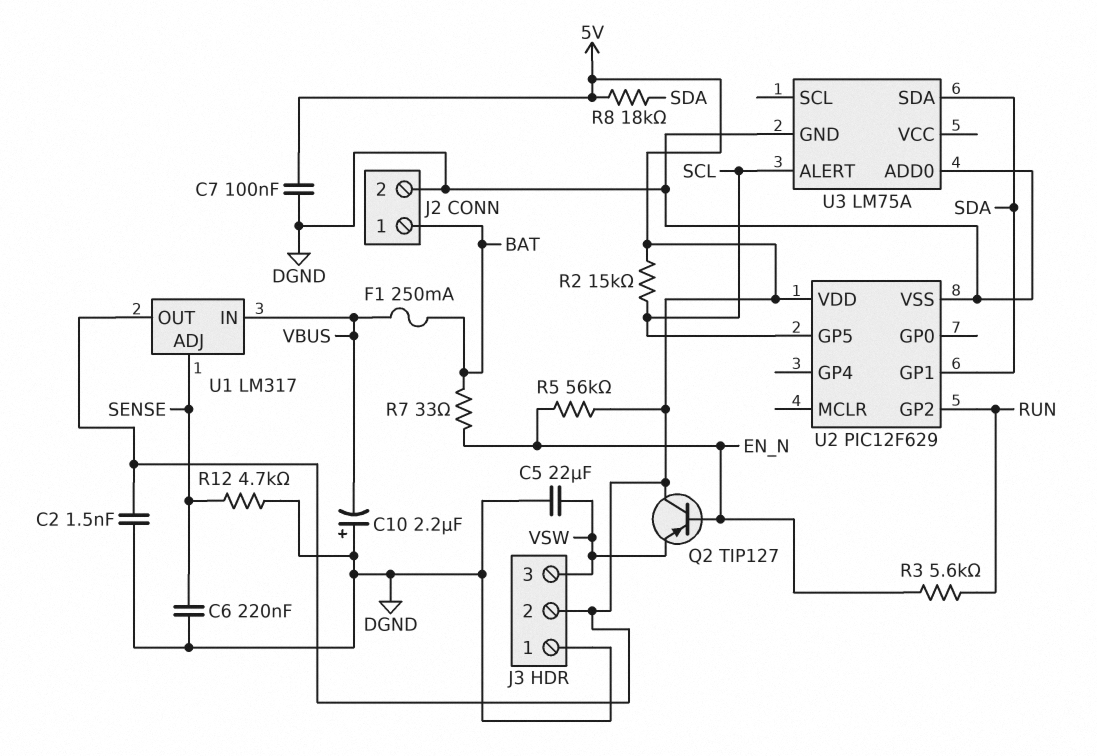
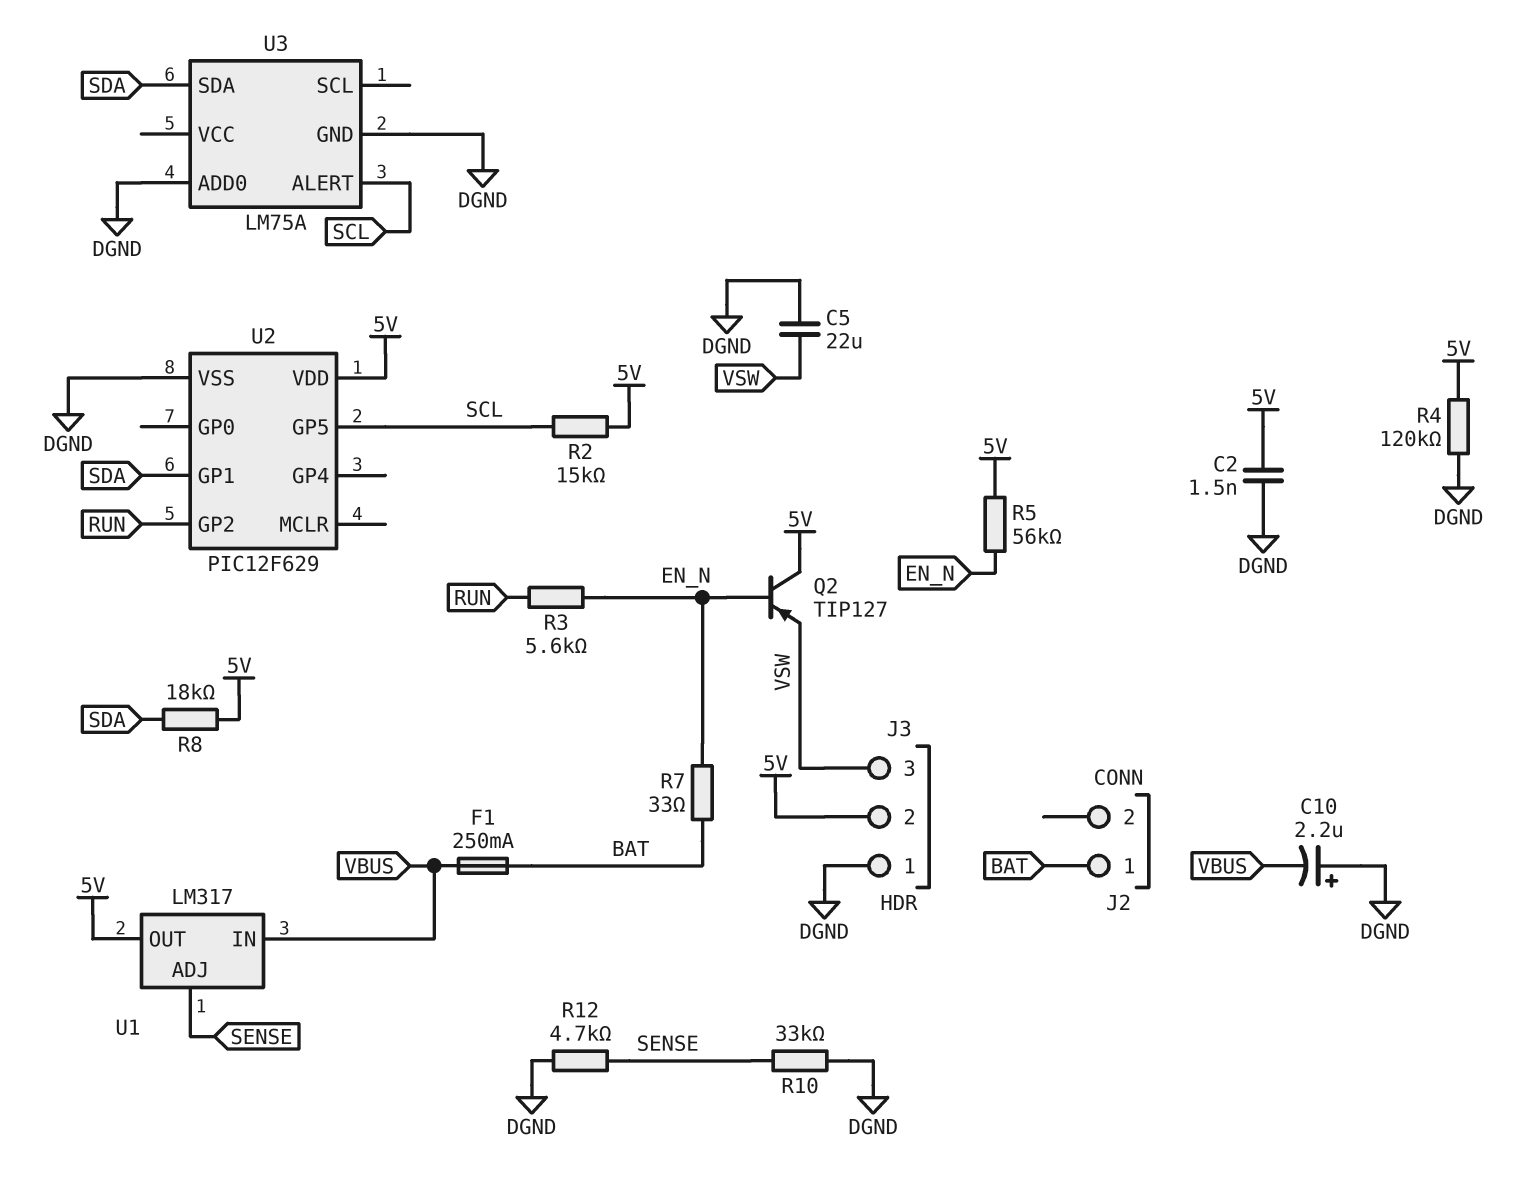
C6: 220nF (DGND, SENSE) -> none
C7: 100nF (5V, DGND) -> none
J2 pin 2: DGND -> none
R4: none -> 120k (5V, DGND)
R10: none -> 33k (DGND, SENSE)

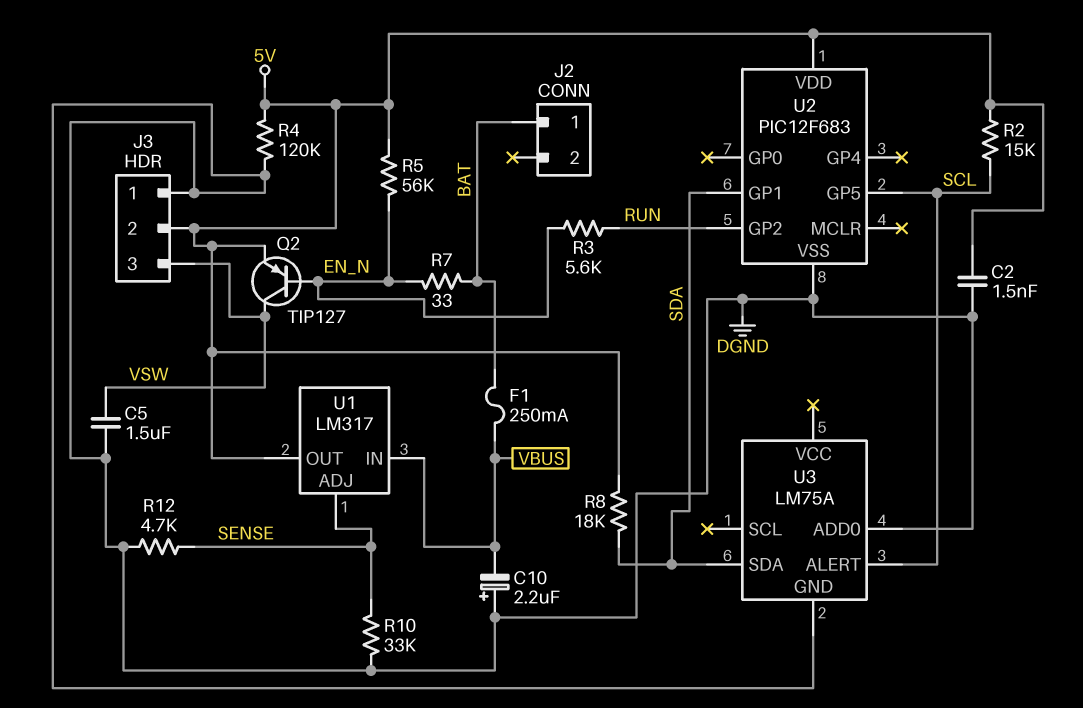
C5: 22uF (DGND, VSW) -> 1.5uF (DGND, VSW)
Q2: PNP TIP127 (B EN_N, C 5V, E VSW) -> PNP TIP127 (B EN_N, C VSW, E 5V)
U2: PIC12F629 -> PIC12F683

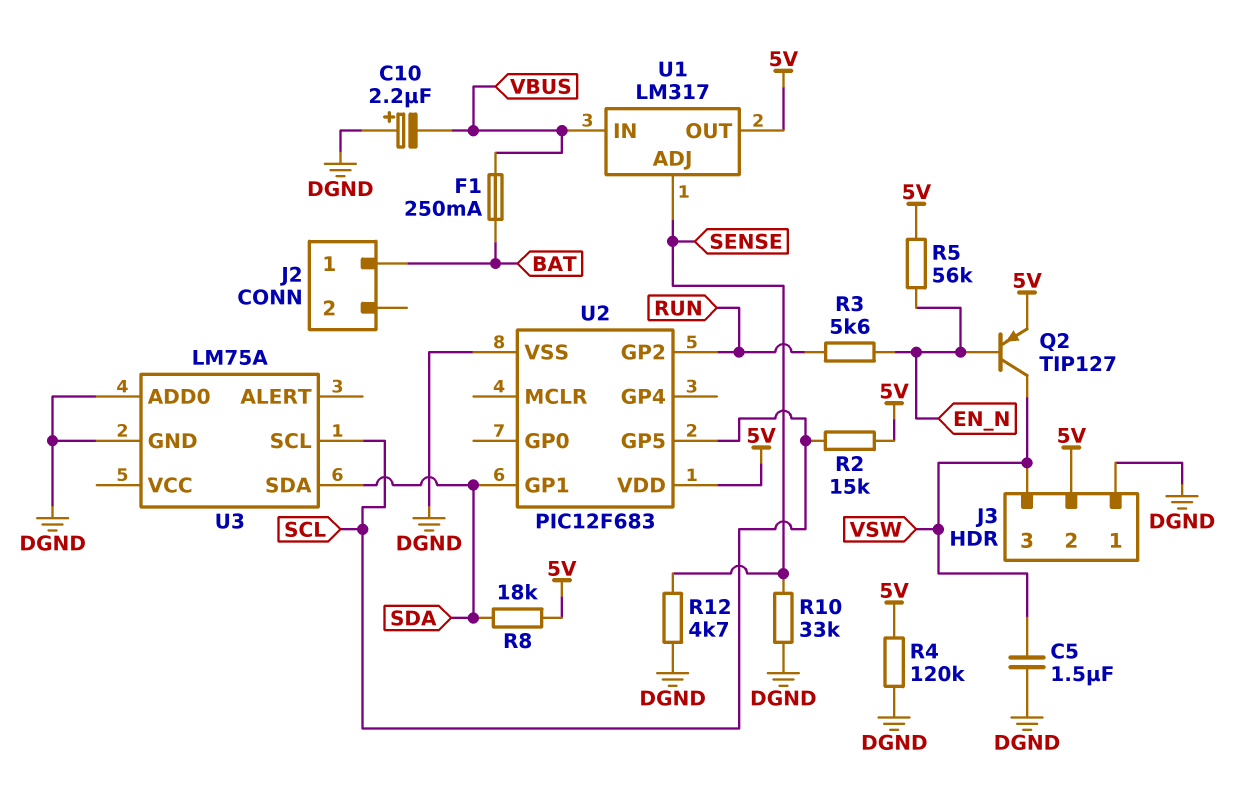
C2: 1.5nF (5V, DGND) -> none
R7: 33 (BAT, EN_N) -> none
U3 pin ALERT: SCL -> none
U3 pin SCL: none -> SCL

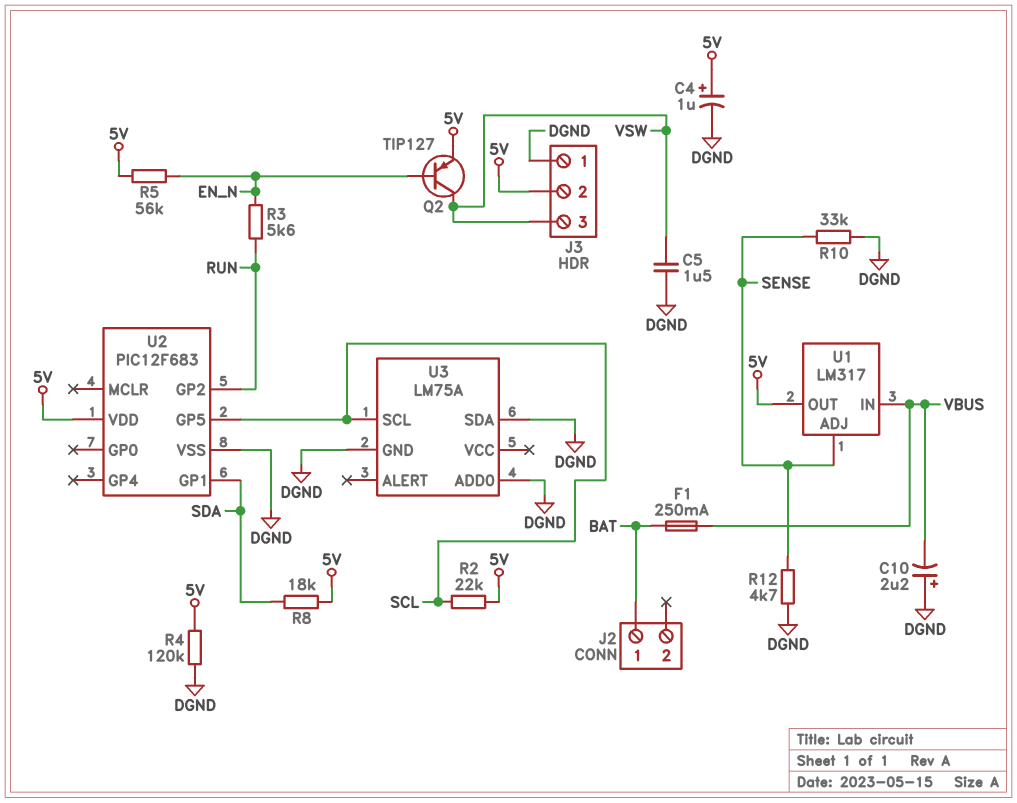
C4: none -> 1uF (plus 5V, minus DGND)
R2: 15k (5V, SCL) -> 22k (5V, SCL)
U3 pin SDA: SDA -> DGND

